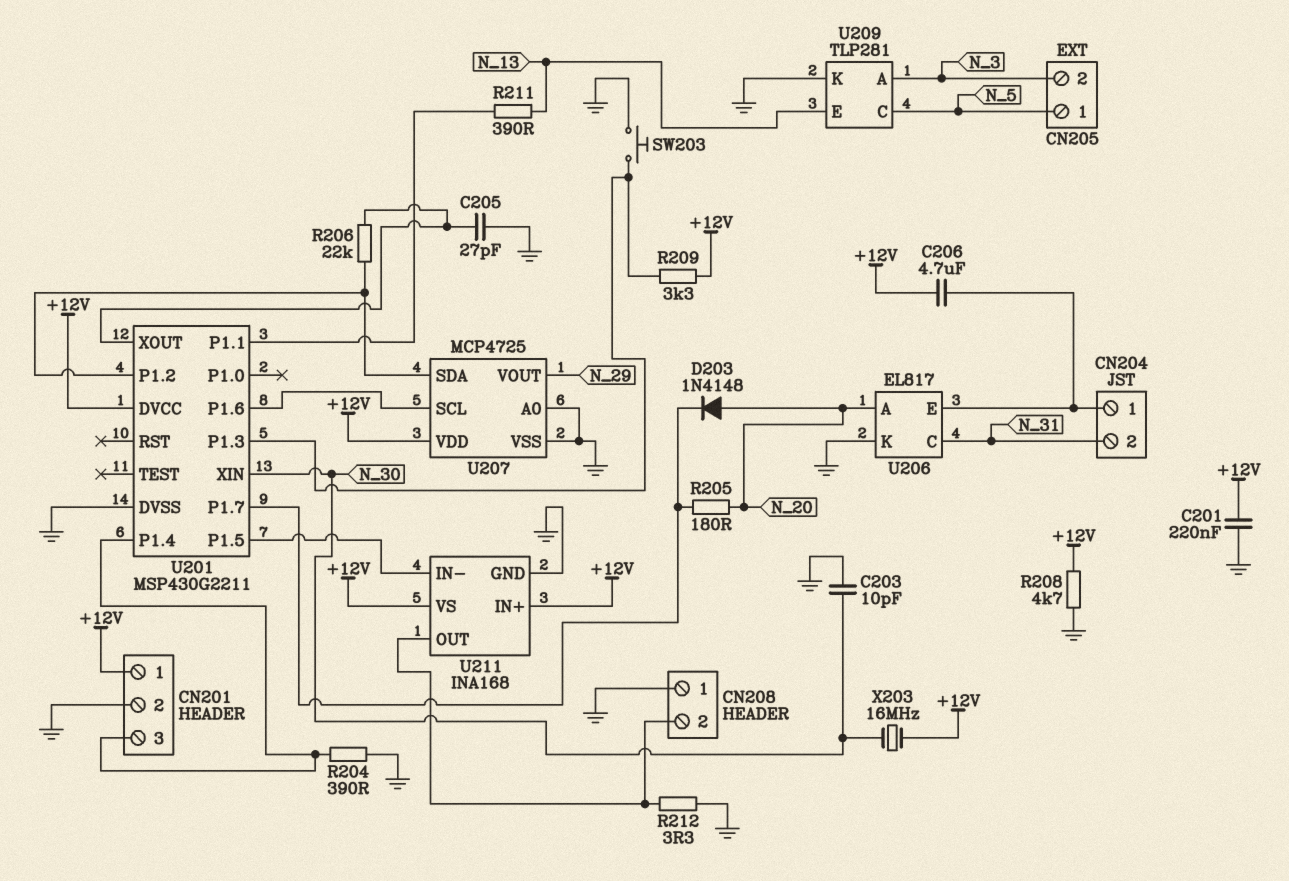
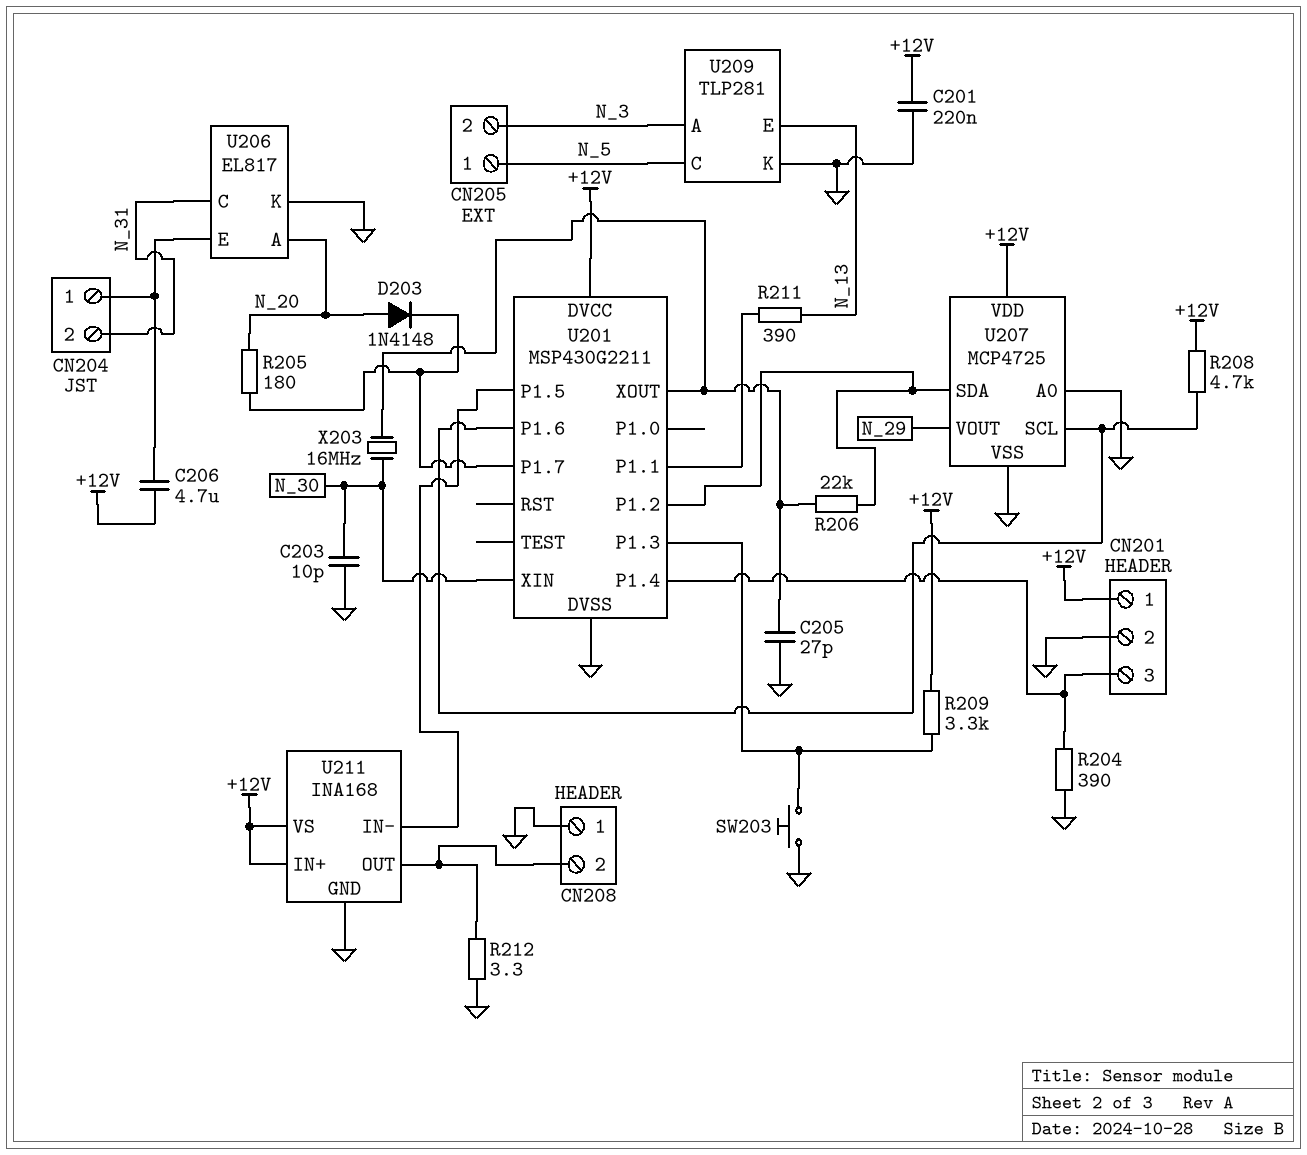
R208: 4.7k (+12V, GND) -> 4.7k (+12V, U201/P1.6)
X203: 16MHz (+12V, N_30) -> 16MHz (N_30, U201/XOUT)

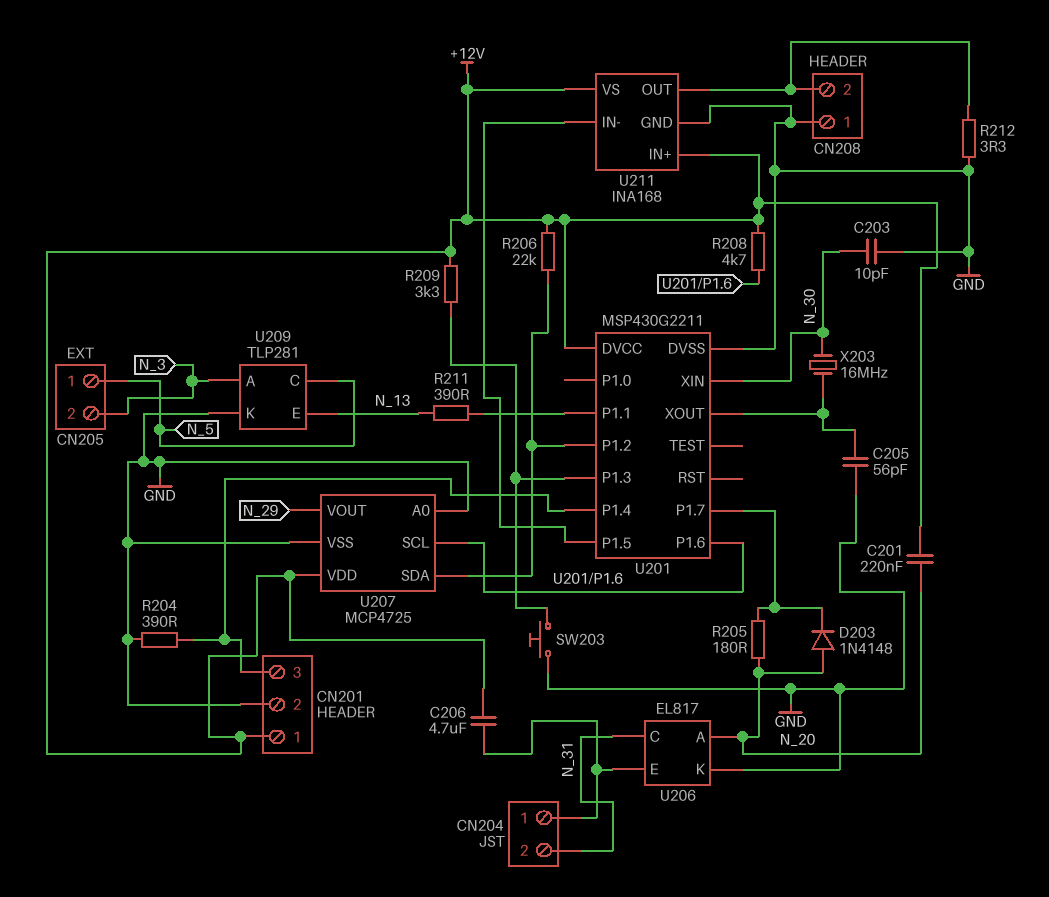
C201: 220nF (+12V, GND) -> 220nF (+12V, N_20)
C205: 27pF (GND, U201/XOUT) -> 56pF (GND, U201/XOUT)
R206: 22k (U201/P1.2, U201/XOUT) -> 22k (+12V, U201/P1.2)

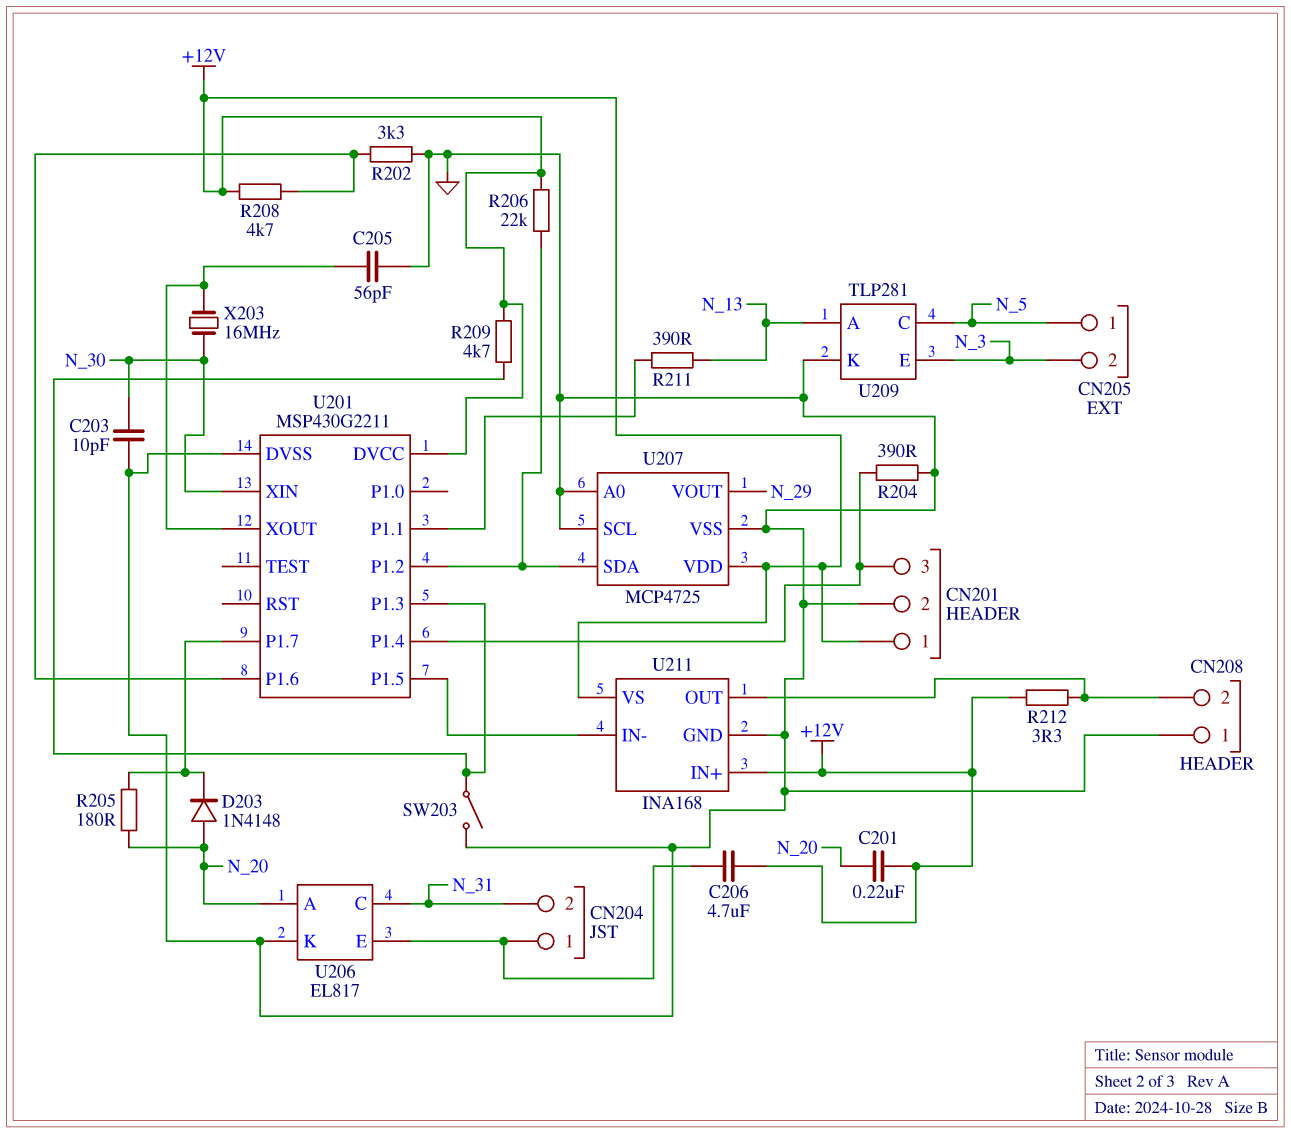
R202: none -> 3.3k (GND, U201/P1.6)
R209: 3.3k (+12V, U201/P1.3) -> 4.7k (+12V, U201/P1.3)
R212: 3.3 (CN208/2, GND) -> 3.3 (+12V, CN208/2)
SW203: button (GND, U201/P1.3) -> switch (GND, U201/P1.3)
U207 pin SCL: U201/P1.6 -> GND
U209 pin A: N_3 -> N_13
U209 pin E: N_13 -> N_3

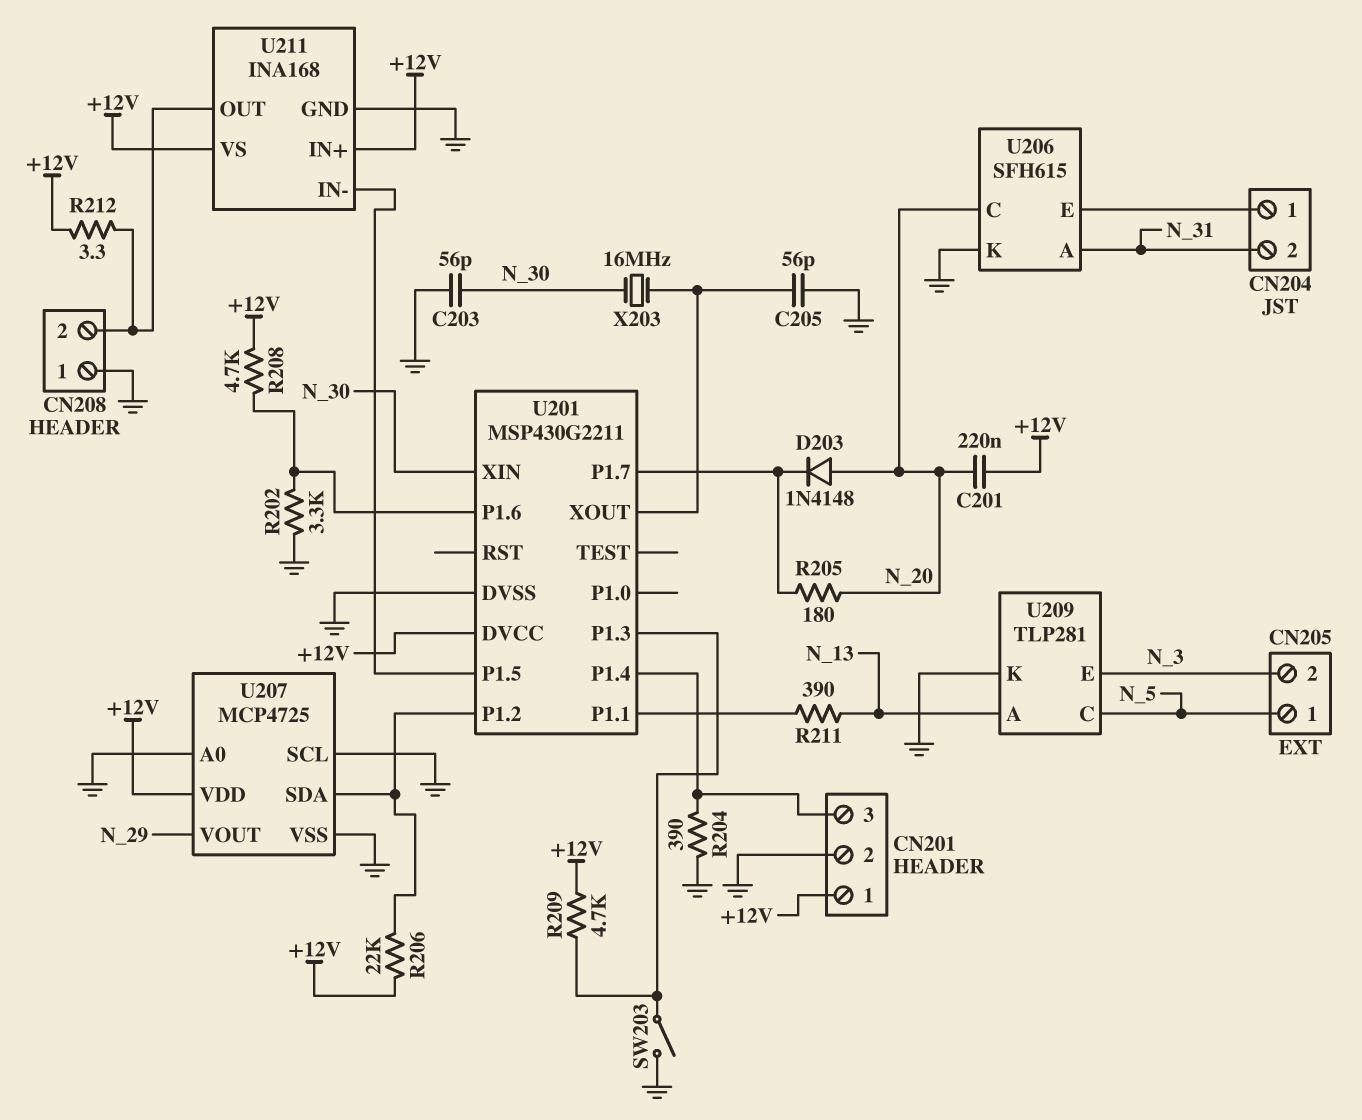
C203: 10pF (GND, N_30) -> 56pF (GND, N_30)
C206: 4.7uF (+12V, CN204/1) -> none
U206: EL817 -> SFH615
U206 pin A: N_20 -> N_31
U206 pin C: N_31 -> N_20

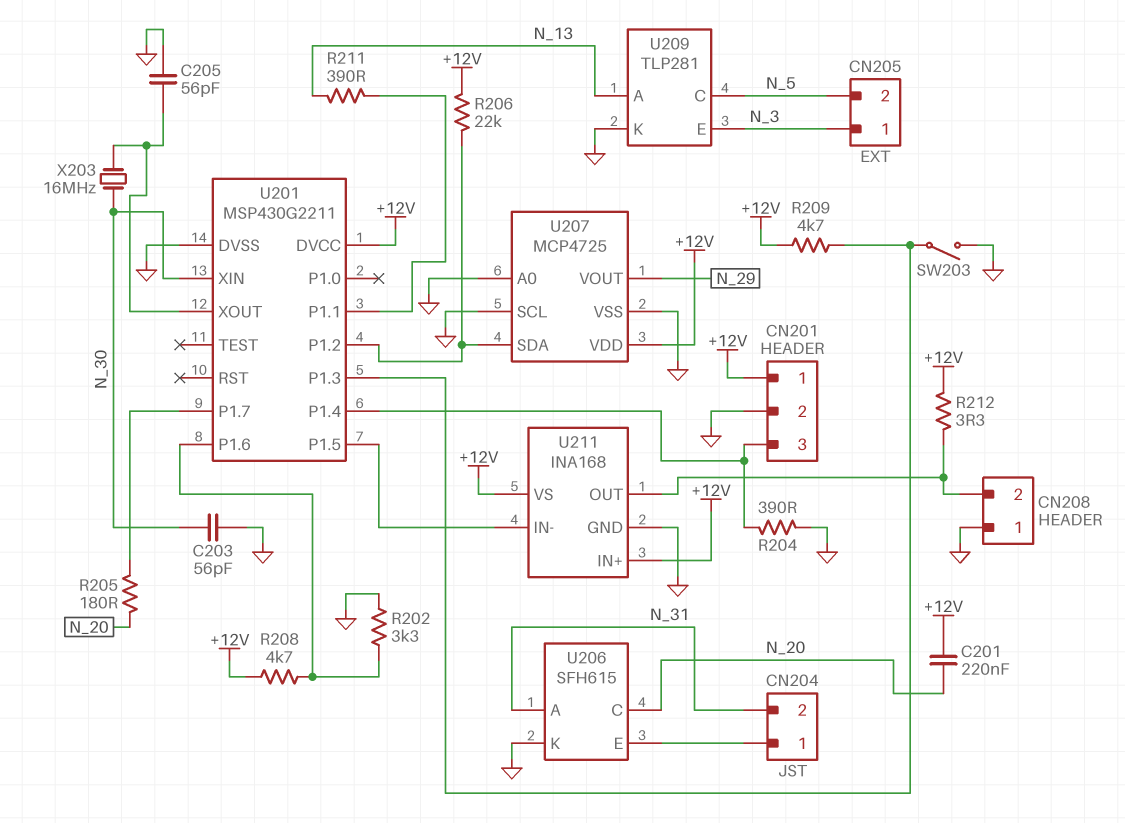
CN205 pin 1: N_5 -> N_3
CN205 pin 2: N_3 -> N_5
D203: diode 1N4148 (A N_20, K U201/P1.7) -> none

